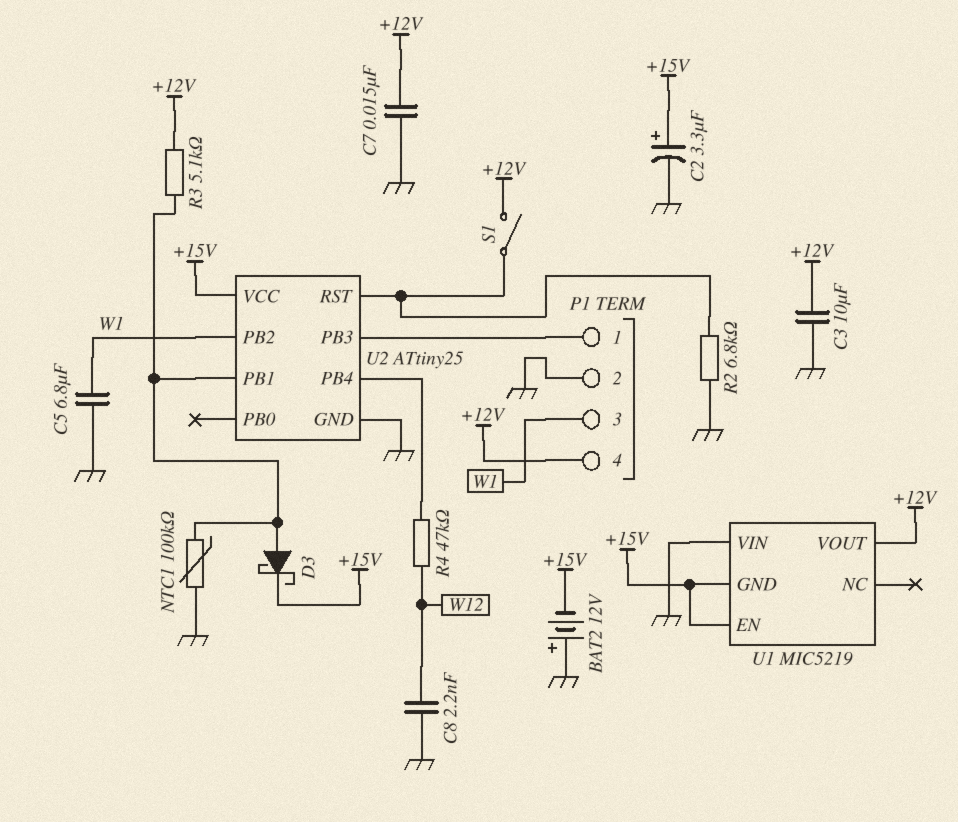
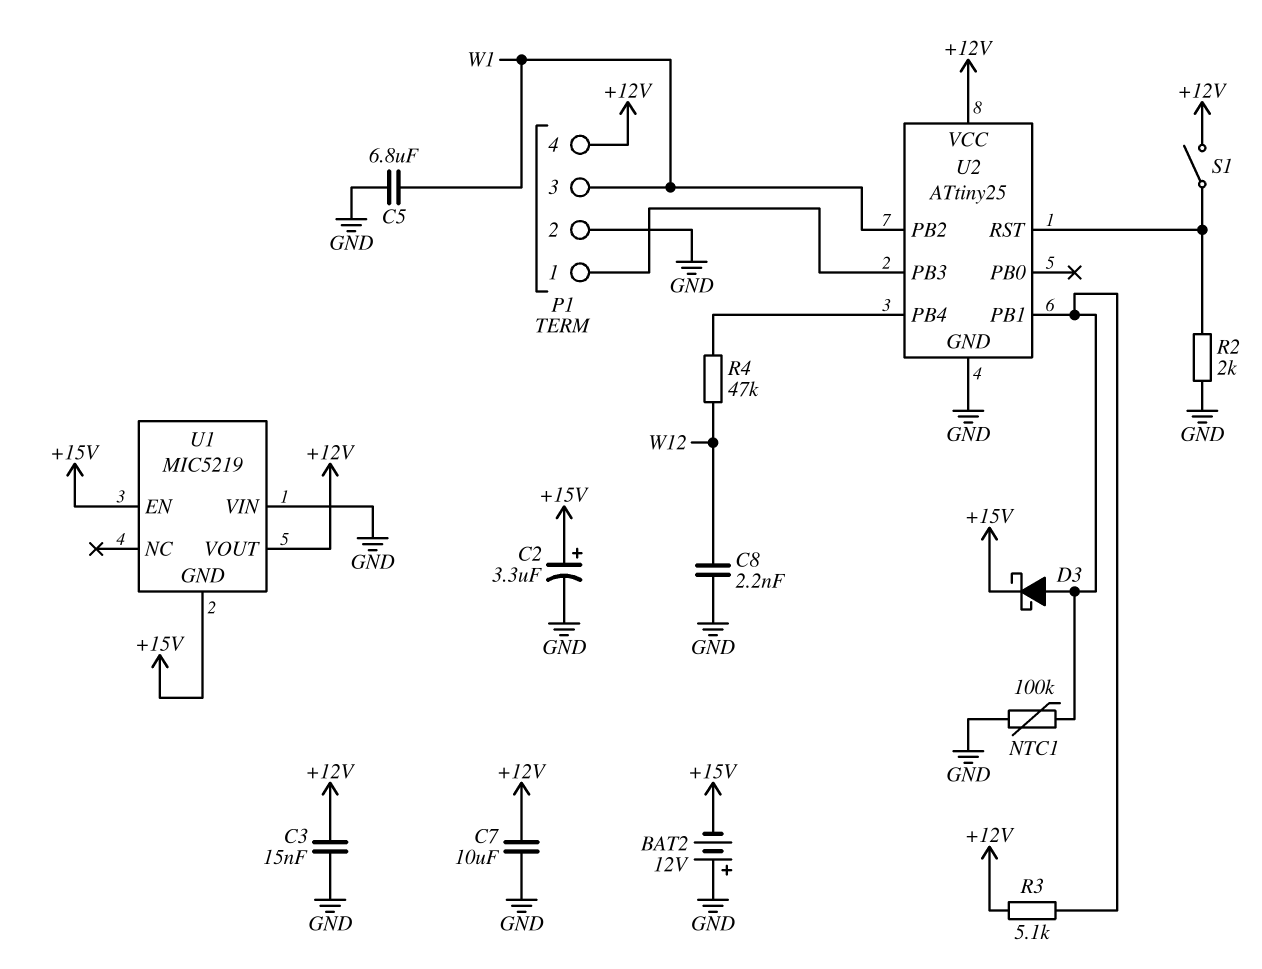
C3: 10uF (+12V, GND) -> 15nF (+12V, GND)
C7: 15nF (+12V, GND) -> 10uF (+12V, GND)
R2: 6.8k (GND, U2/RST) -> 2k (GND, U2/RST)
U2 pin VCC: +15V -> +12V

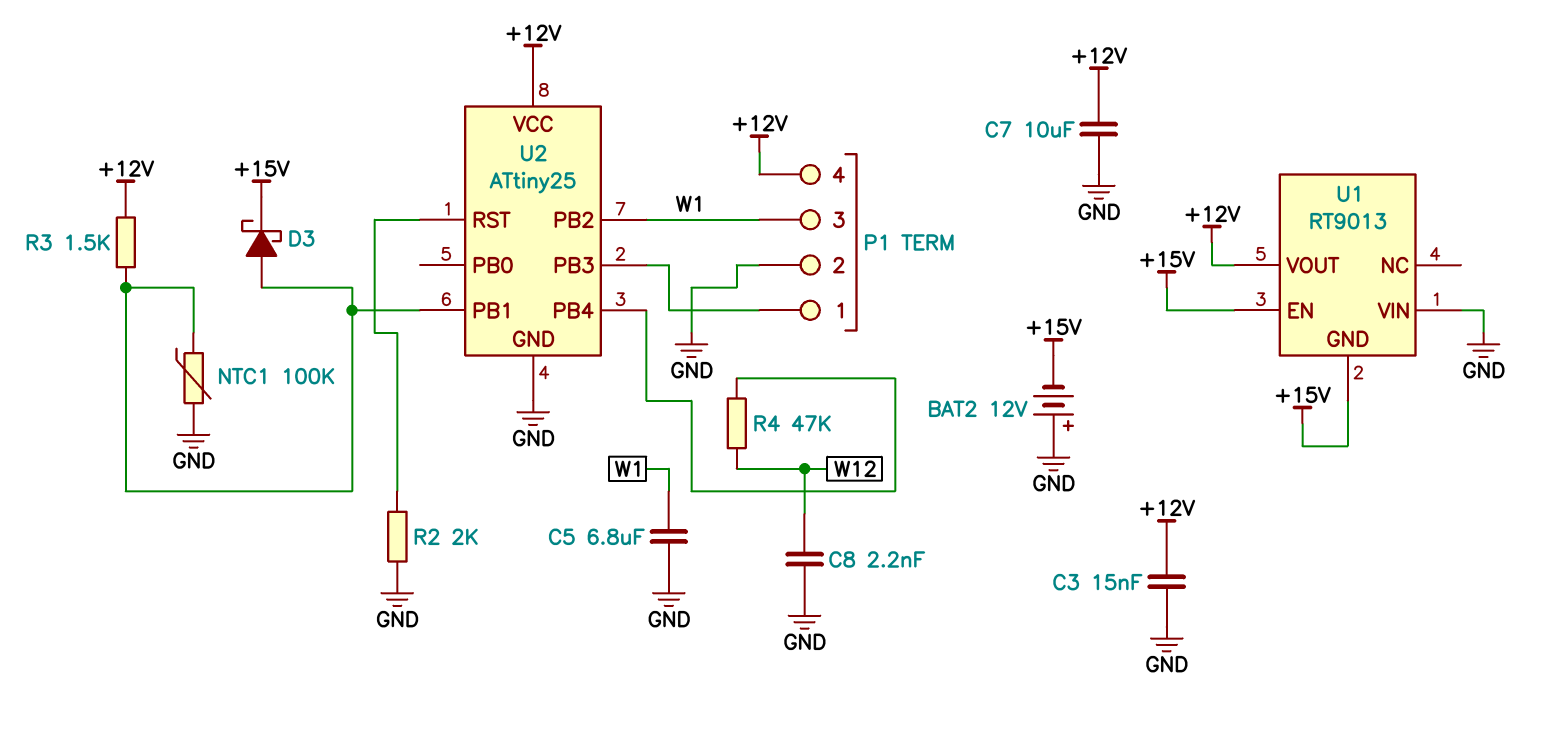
C2: 3.3uF (plus +15V, minus GND) -> none
R3: 5.1k (+12V, U2/PB1) -> 1.5k (+12V, U2/PB1)
S1: switch (+12V, U2/RST) -> none
U1: MIC5219 -> RT9013

